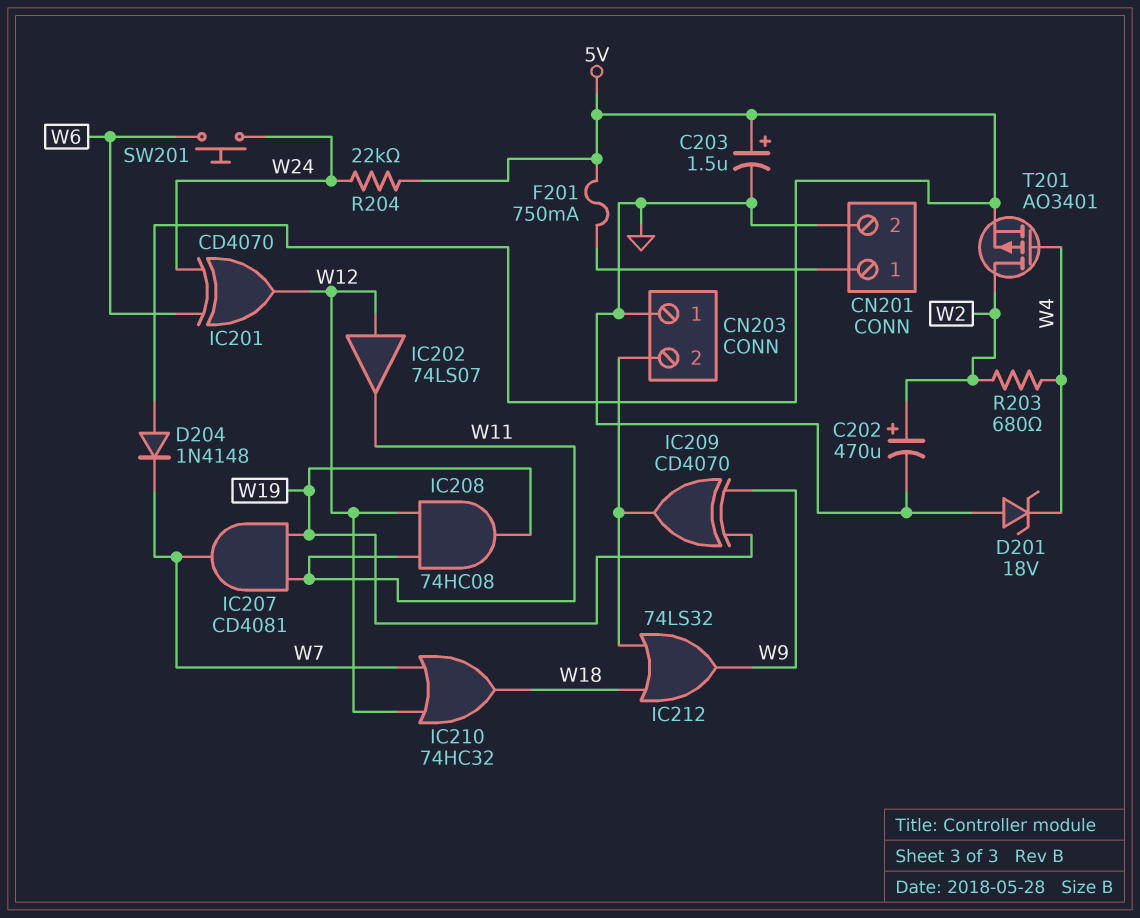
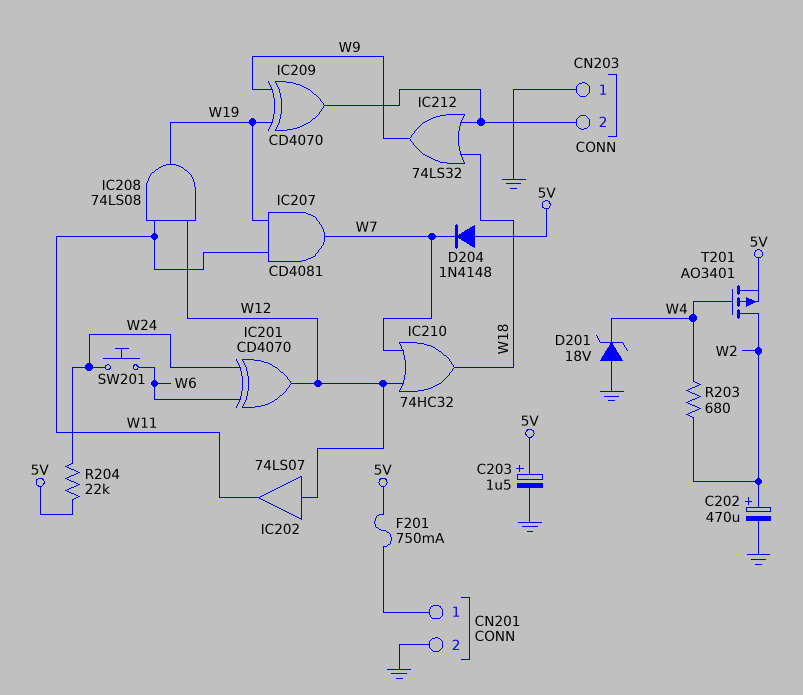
IC208: AND 74HC08 (in W11, in W12, out W19) -> AND 74LS08 (in W11, in W12, out W19)

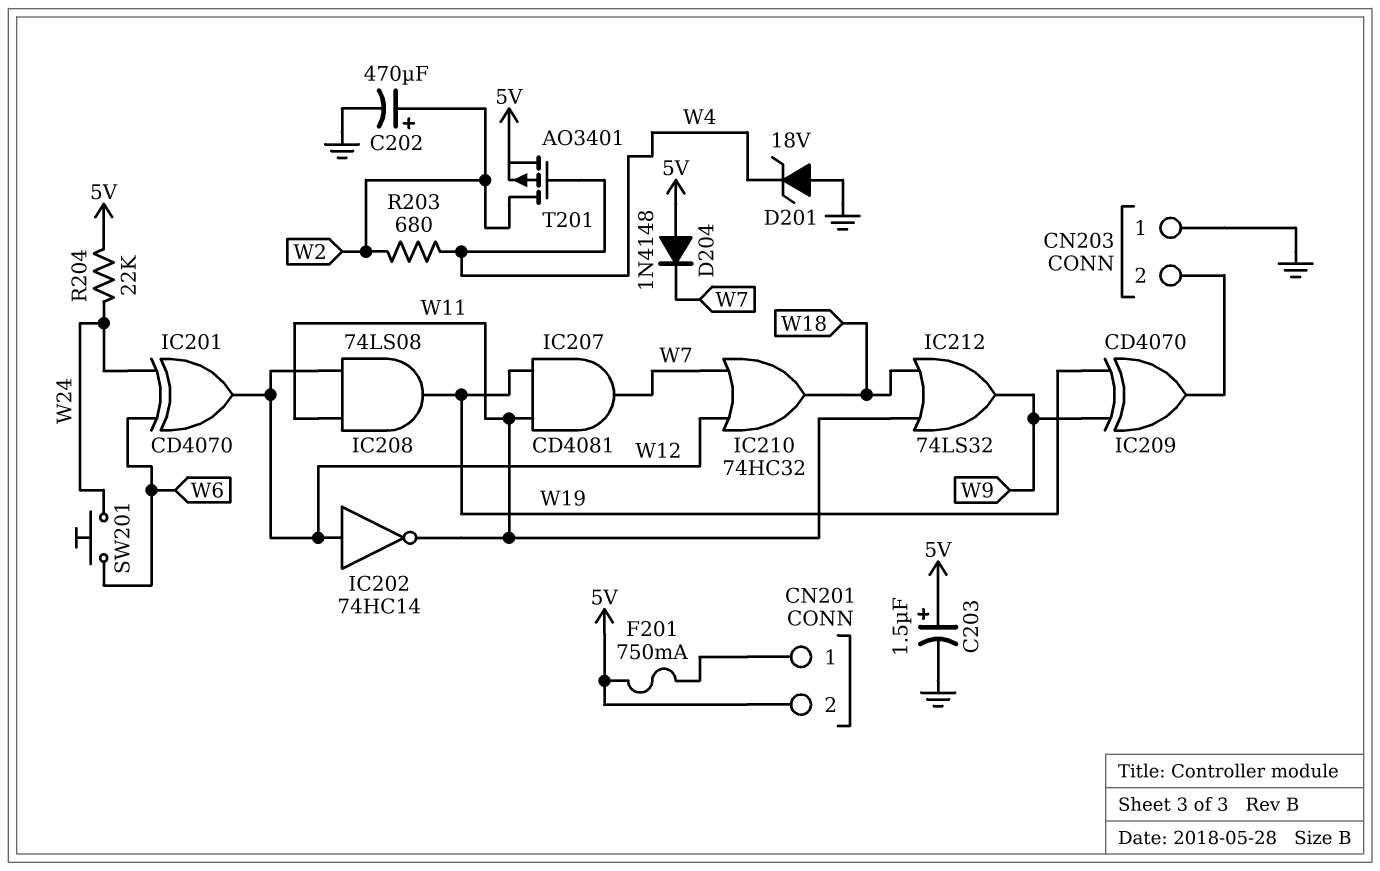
CN201 pin 2: GND -> 5V
IC202: buffer 74LS07 (in W12, out W11) -> NOT 74HC14 (in W12, out W11)
IC212: OR 74LS32 (in CN203/2, in W18, out W9) -> OR 74LS32 (in W11, in W18, out W9)

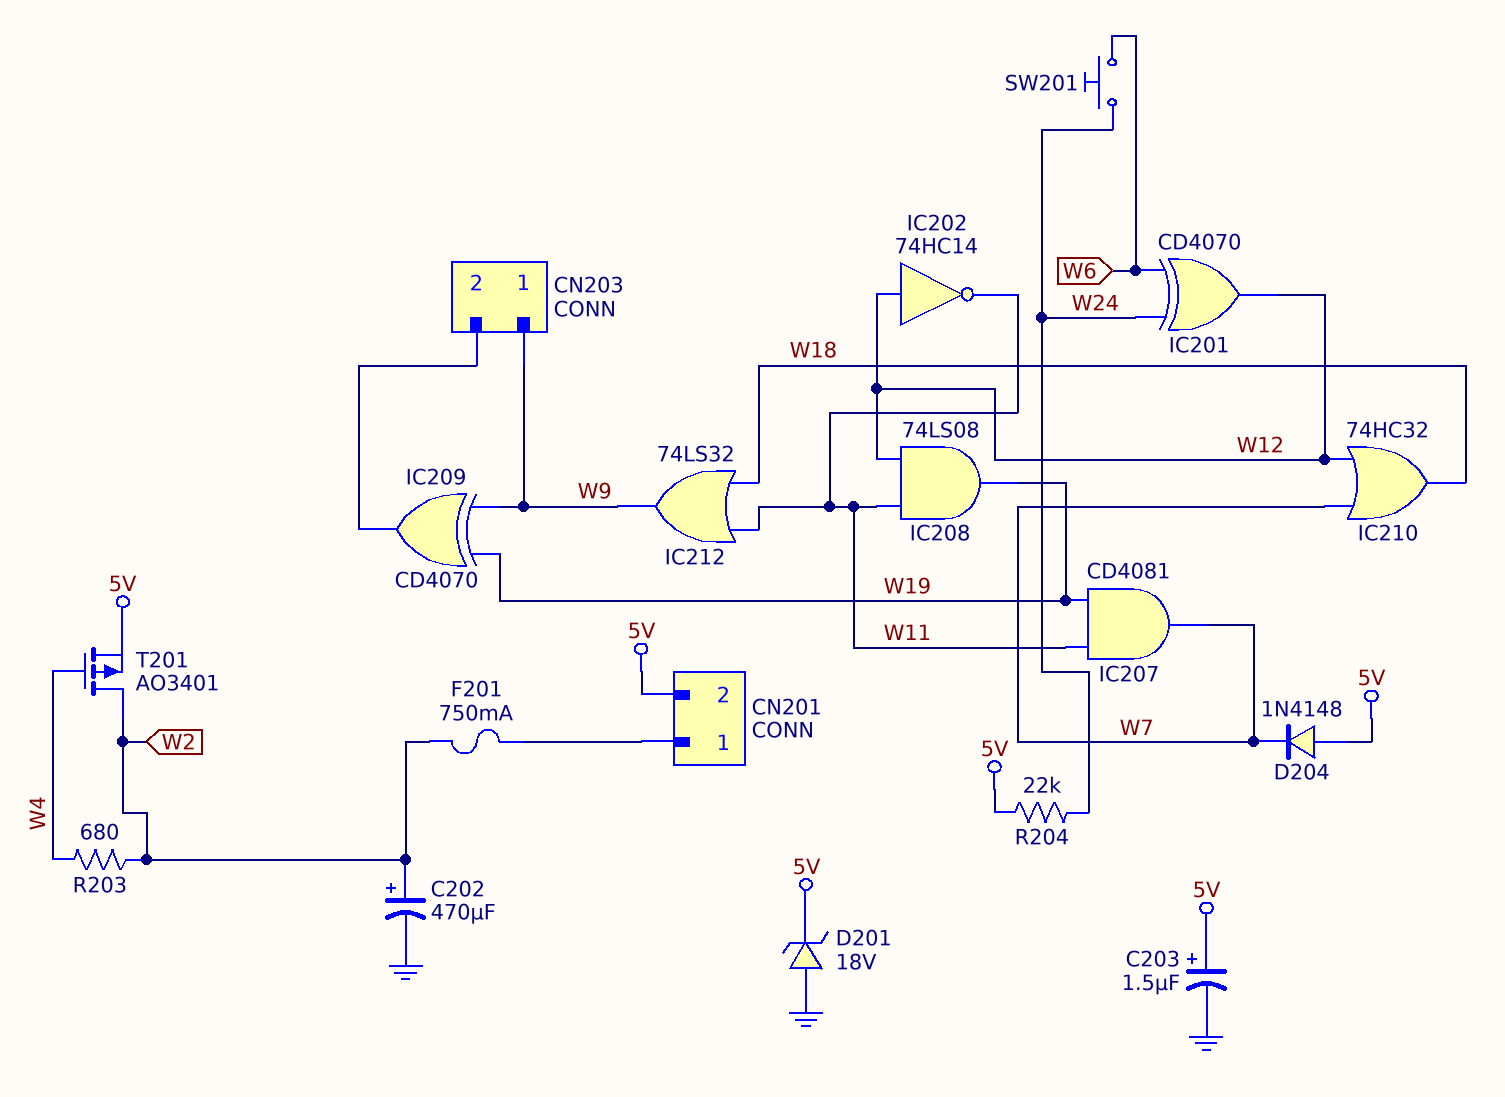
CN203 pin 1: GND -> W9
D201: zener 18V (A GND, K W4) -> zener 18V (A GND, K 5V)
F201: 750mA (5V, CN201/1) -> 750mA (CN201/1, W2)

